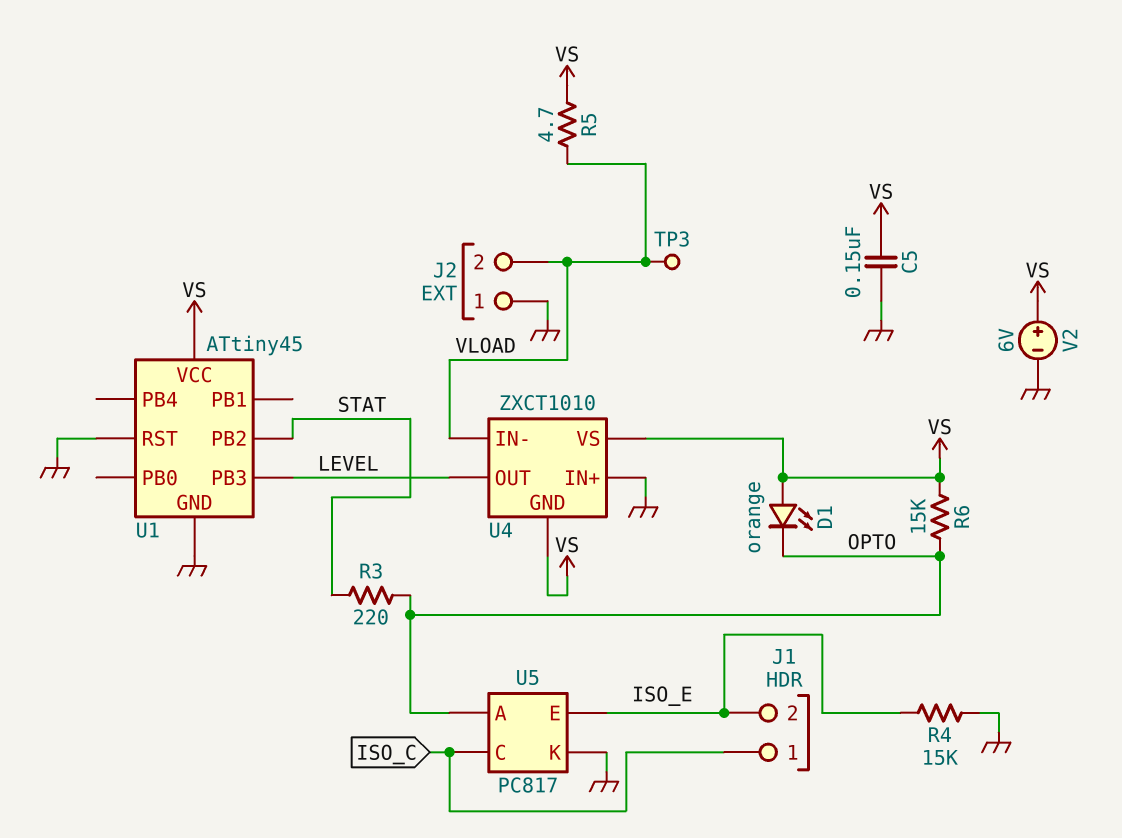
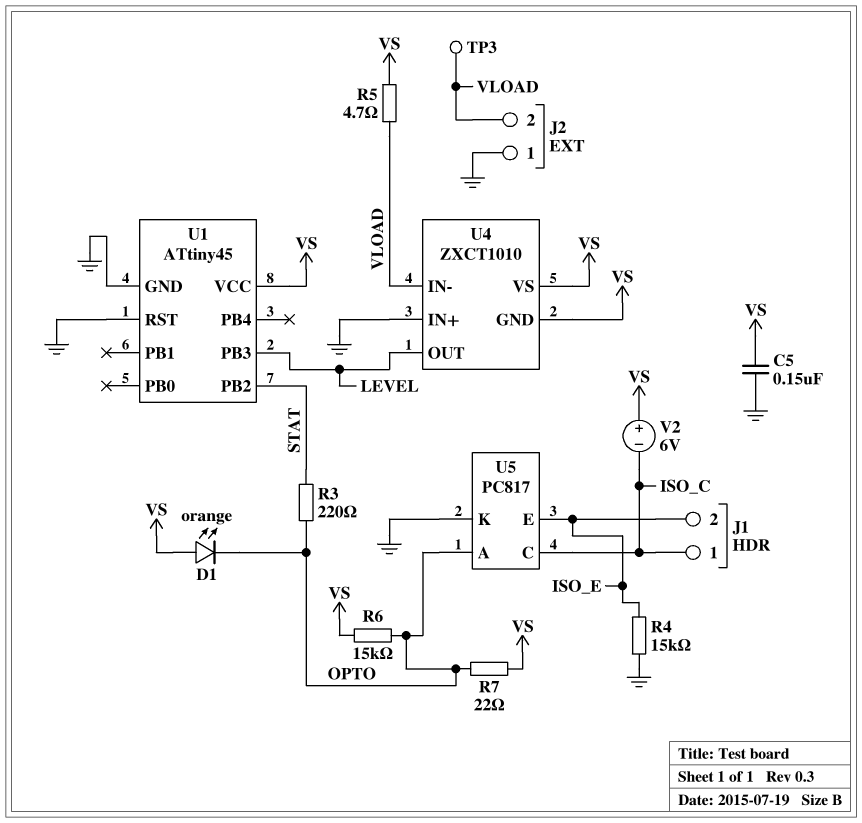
R7: none -> 22 (OPTO, VS)
V2: 6V (plus VS, minus GND) -> 6V (plus VS, minus ISO_C)

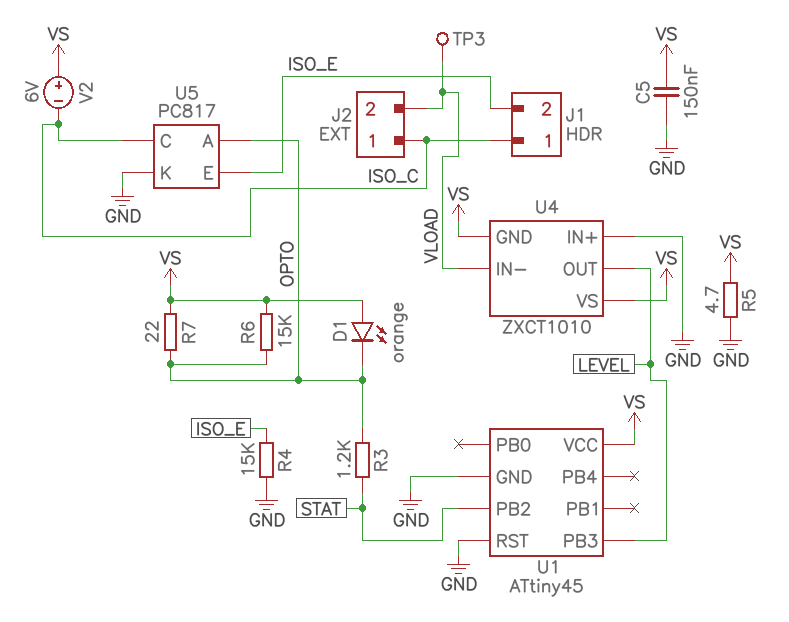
J2 pin 1: GND -> ISO_C
R3: 220 (OPTO, STAT) -> 1.2k (OPTO, STAT)
R5: 4.7 (VLOAD, VS) -> 4.7 (GND, VS)

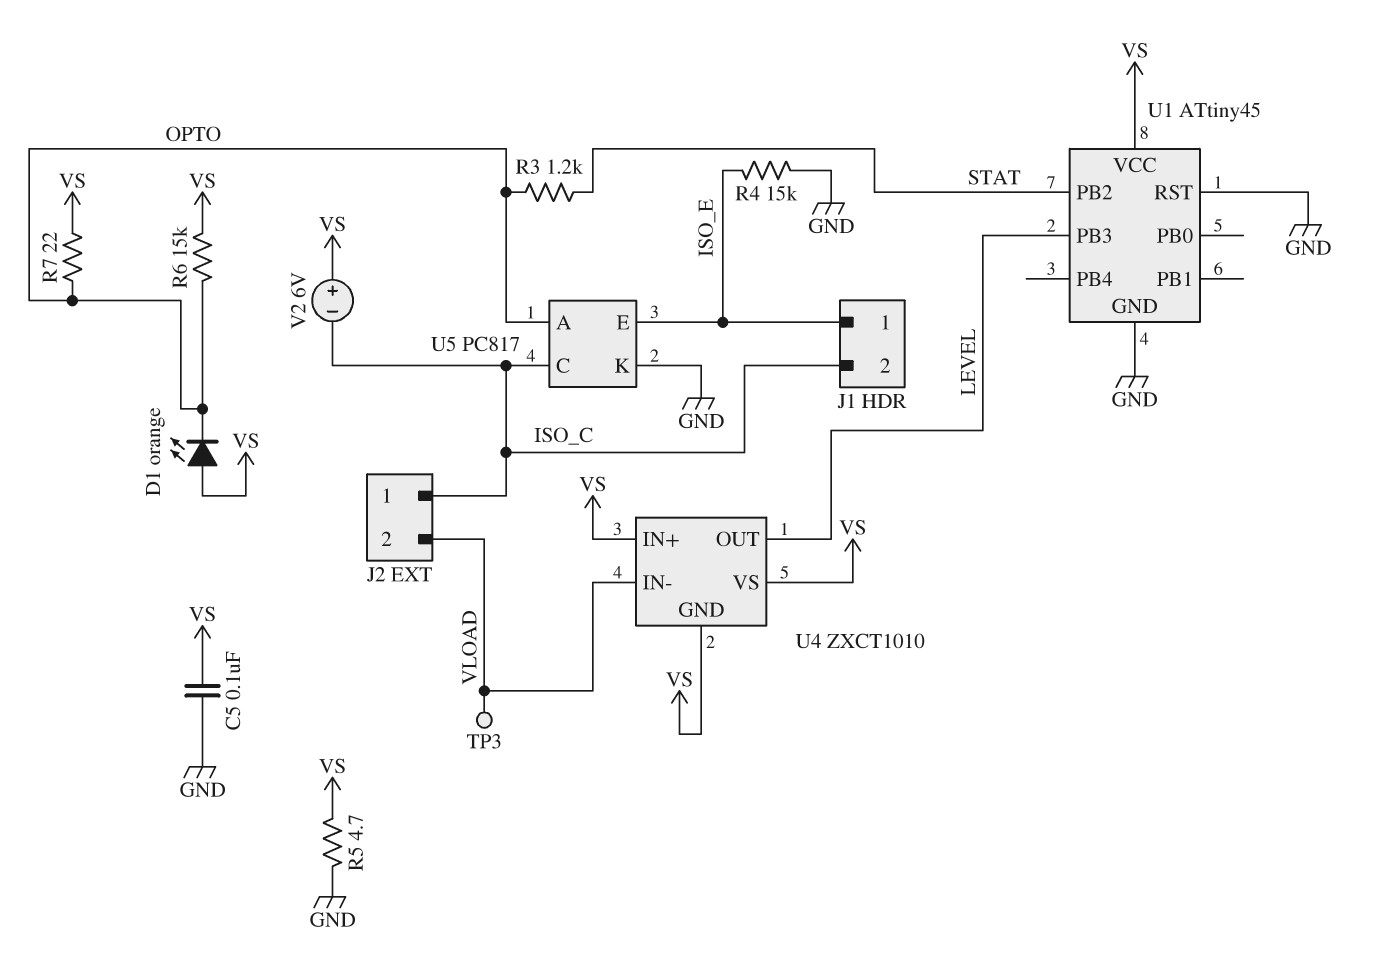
C5: 150nF (GND, VS) -> 100nF (GND, VS)
J1 pin 1: ISO_C -> ISO_E
J1 pin 2: ISO_E -> ISO_C
U4 pin IN+: GND -> VS

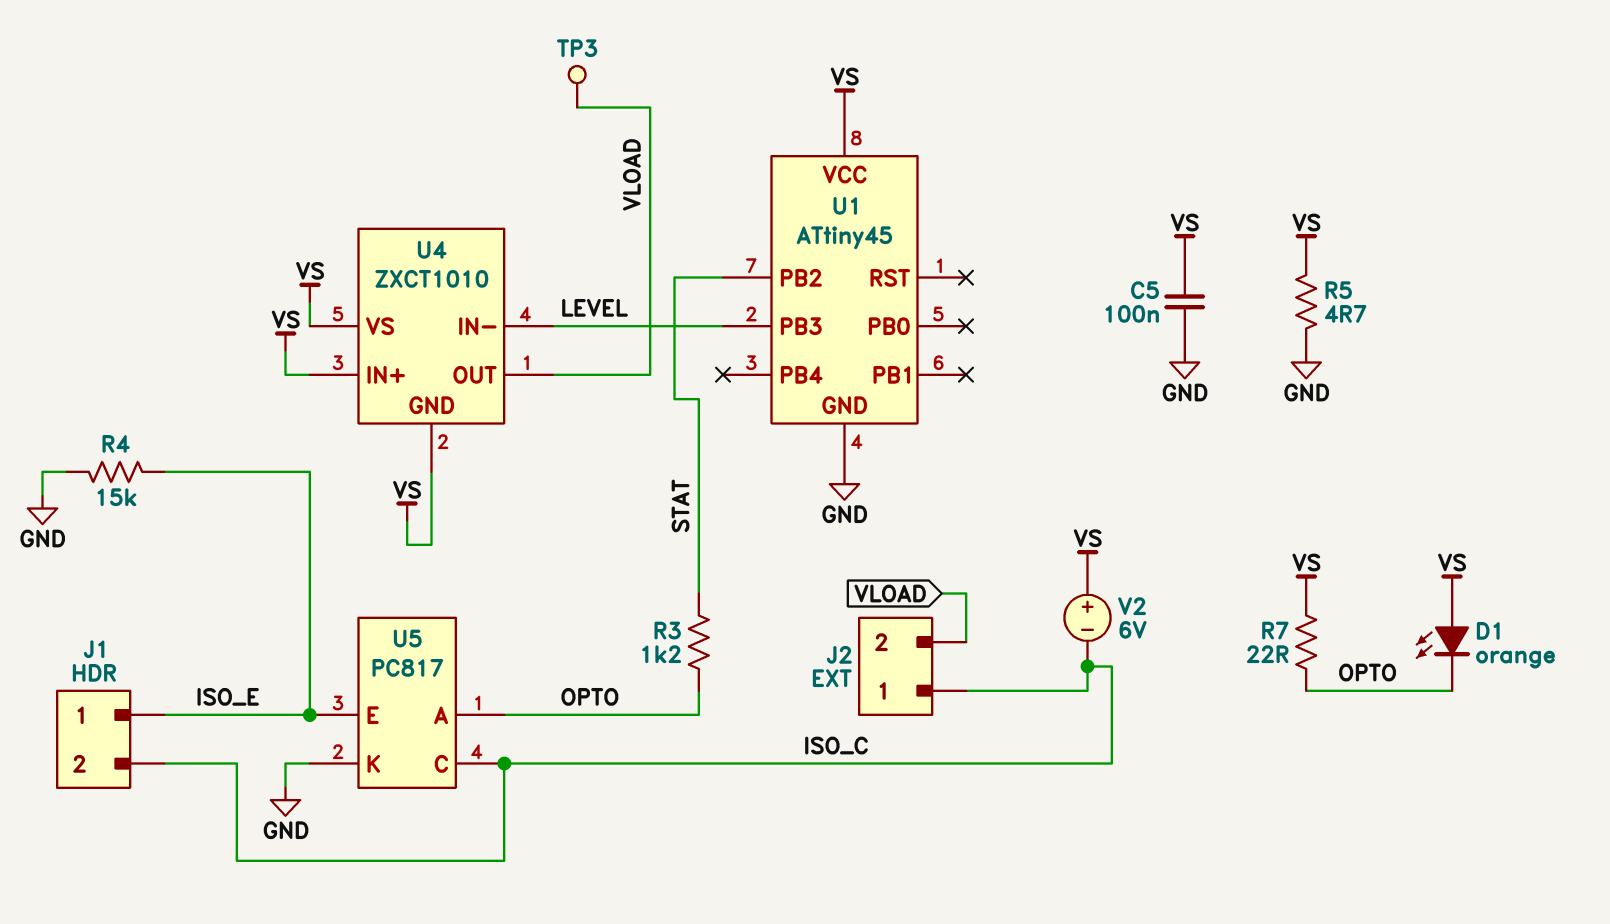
R6: 15k (OPTO, VS) -> none
U1 pin RST: GND -> none
U4 pin IN-: VLOAD -> LEVEL
U4 pin OUT: LEVEL -> VLOAD

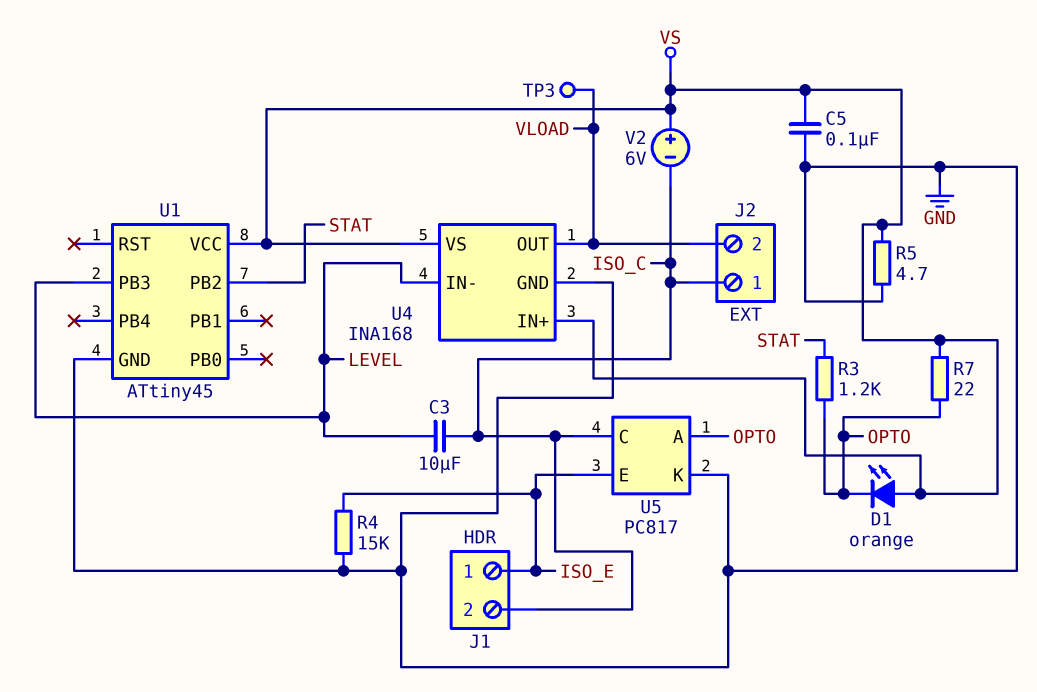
C3: none -> 10uF (ISO_C, LEVEL)
U4: ZXCT1010 -> INA168
U4 pin GND: VS -> GND

